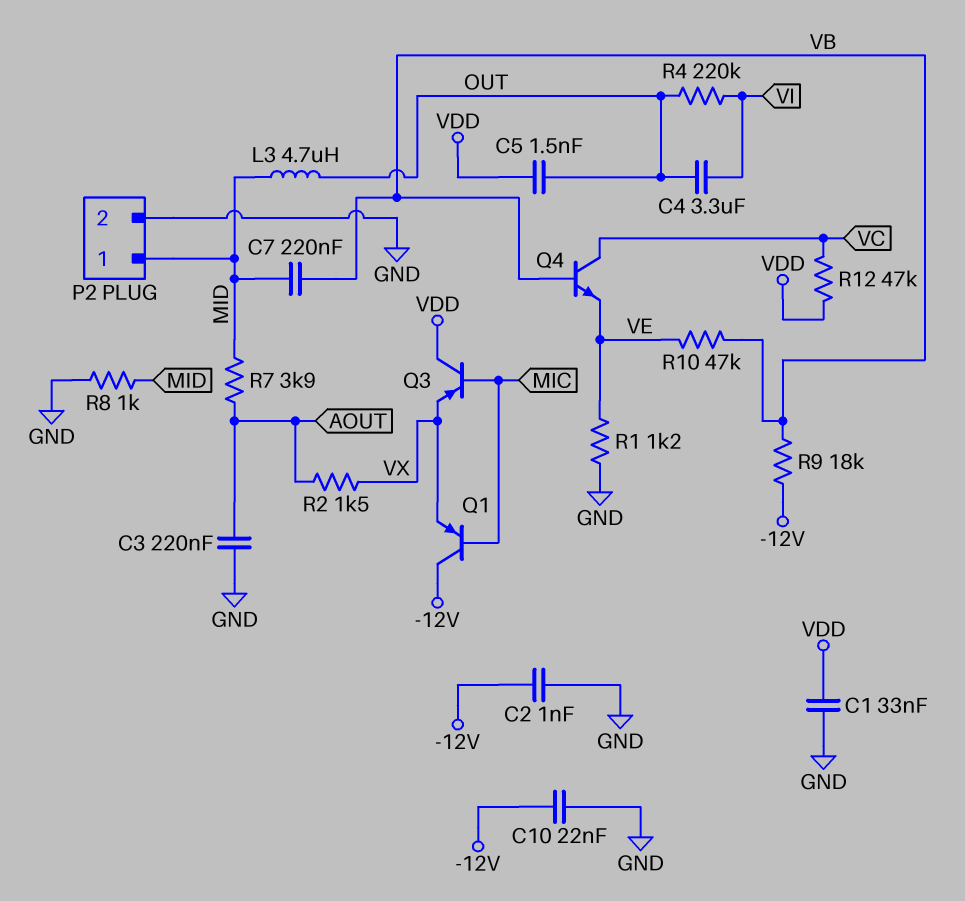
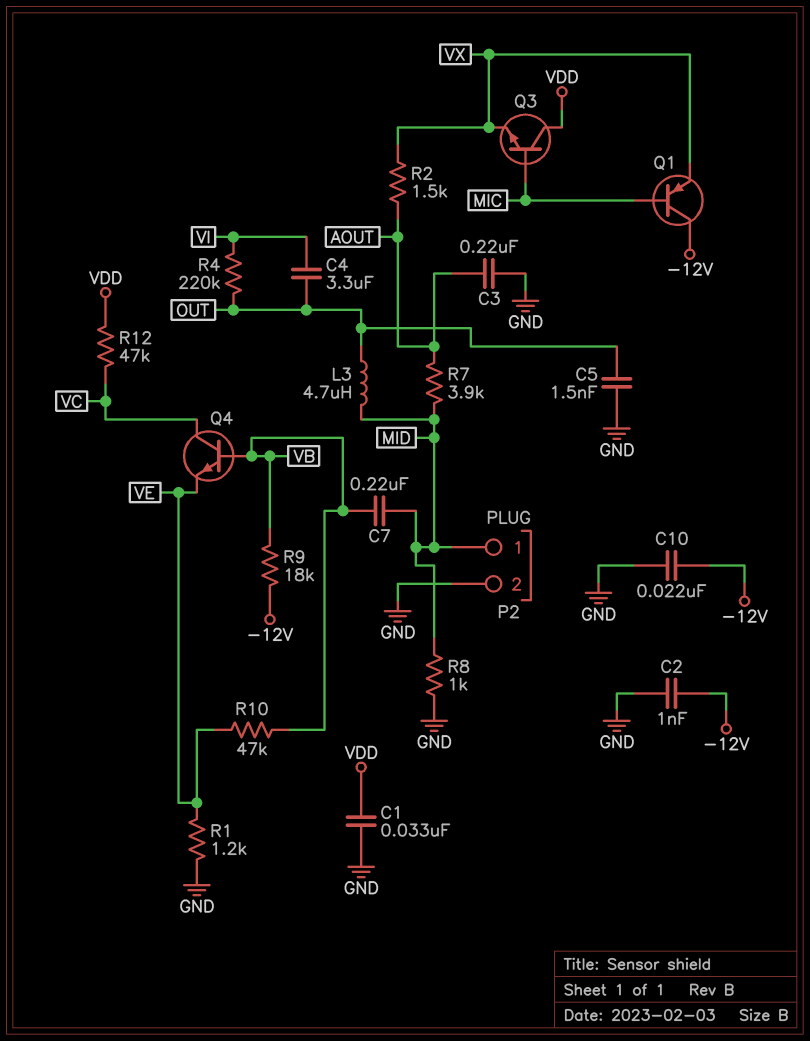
C5: 1.5nF (OUT, VDD) -> 1.5nF (GND, OUT)
Q3: PNP (B MIC, C VDD, E VX) -> NPN (B MIC, C VDD, E VX)

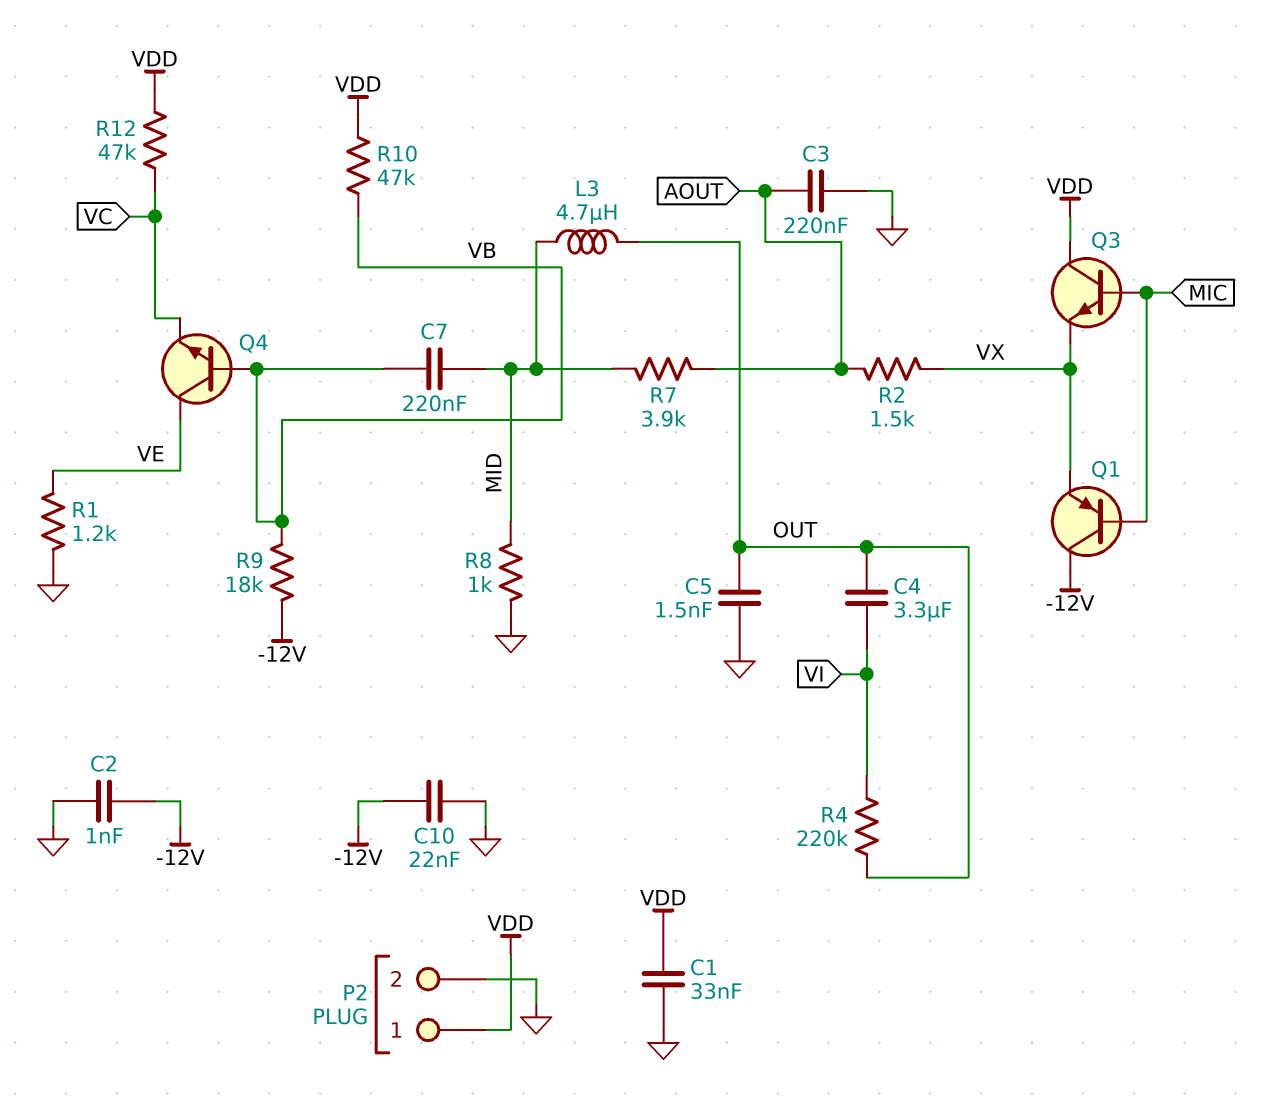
P2 pin 1: MID -> VDD
Q4: NPN (B VB, C VC, E VE) -> NPN (B VB, C VE, E VC)
R10: 47k (VB, VE) -> 47k (VB, VDD)

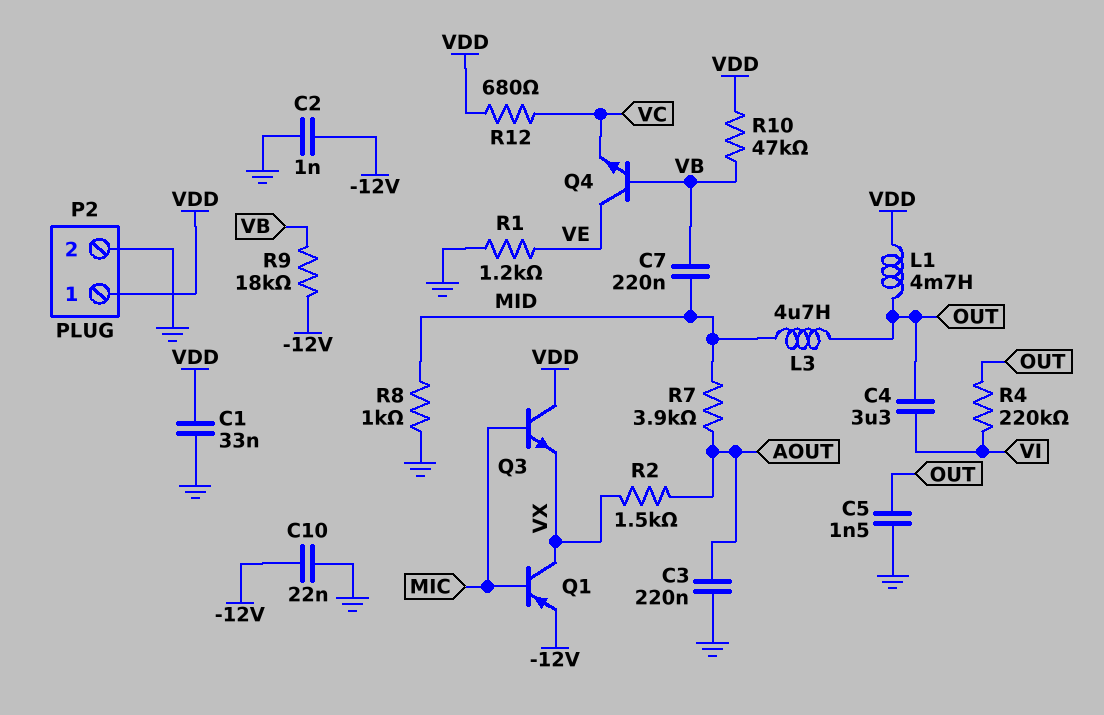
L1: none -> 4.7mH (OUT, VDD)
Q1: PNP (B MIC, C -12V, E VX) -> PNP (B MIC, C VX, E -12V)
R12: 47k (VC, VDD) -> 680 (VC, VDD)

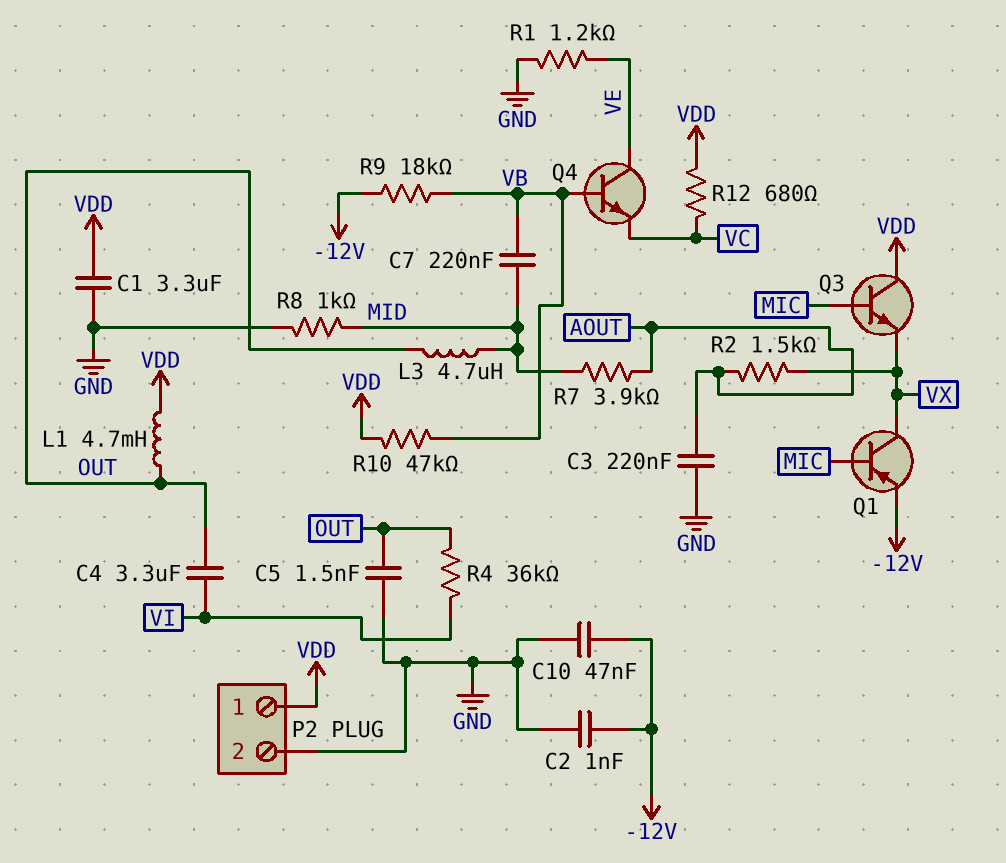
C1: 33nF (GND, VDD) -> 3.3uF (GND, VDD)
C10: 22nF (-12V, GND) -> 47nF (-12V, GND)
R4: 220k (OUT, VI) -> 36k (OUT, VI)

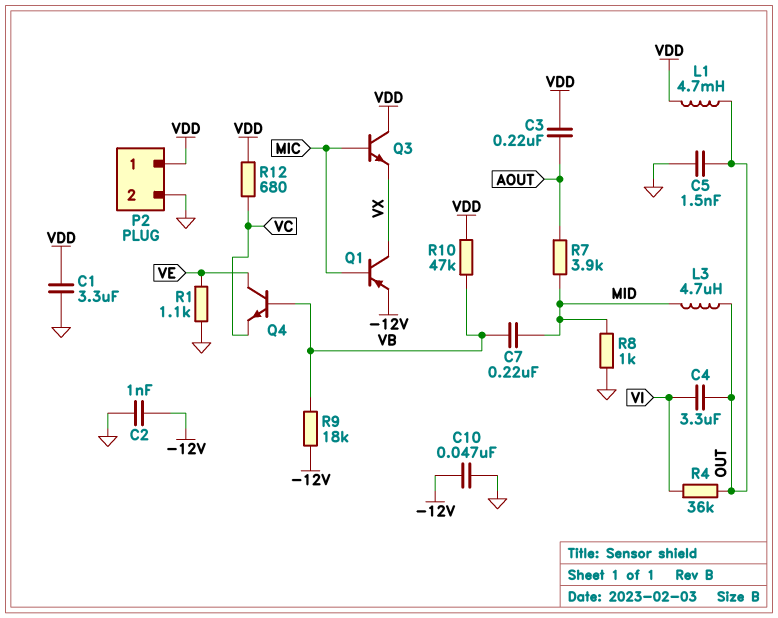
C3: 220nF (AOUT, GND) -> 220nF (AOUT, VDD)
R1: 1.2k (GND, VE) -> 1.1k (GND, VE)
R2: 1.5k (AOUT, VX) -> none

